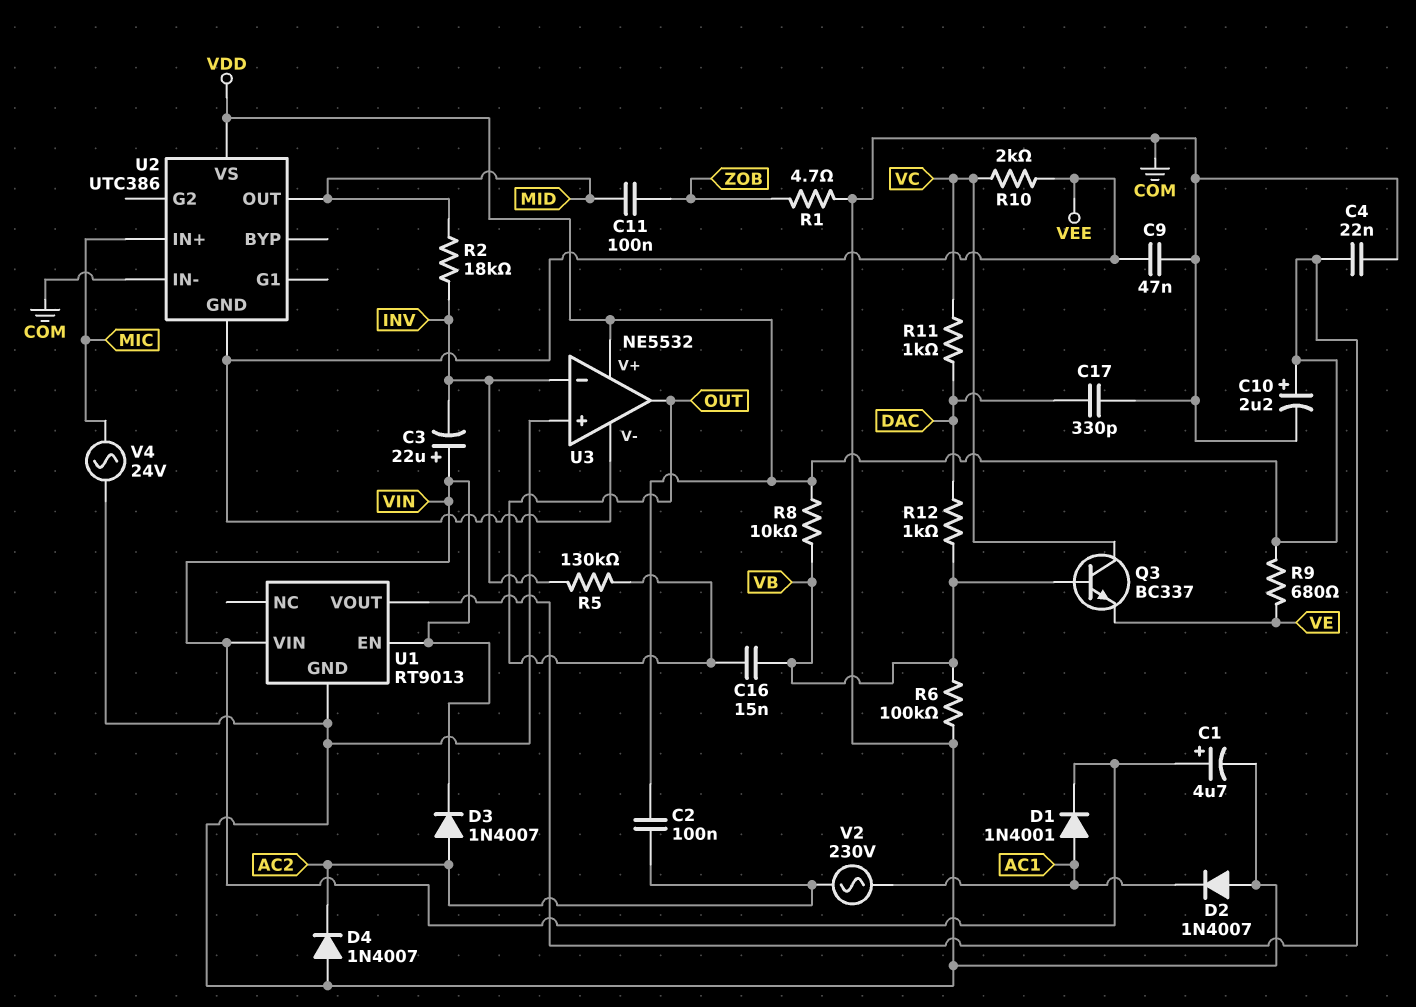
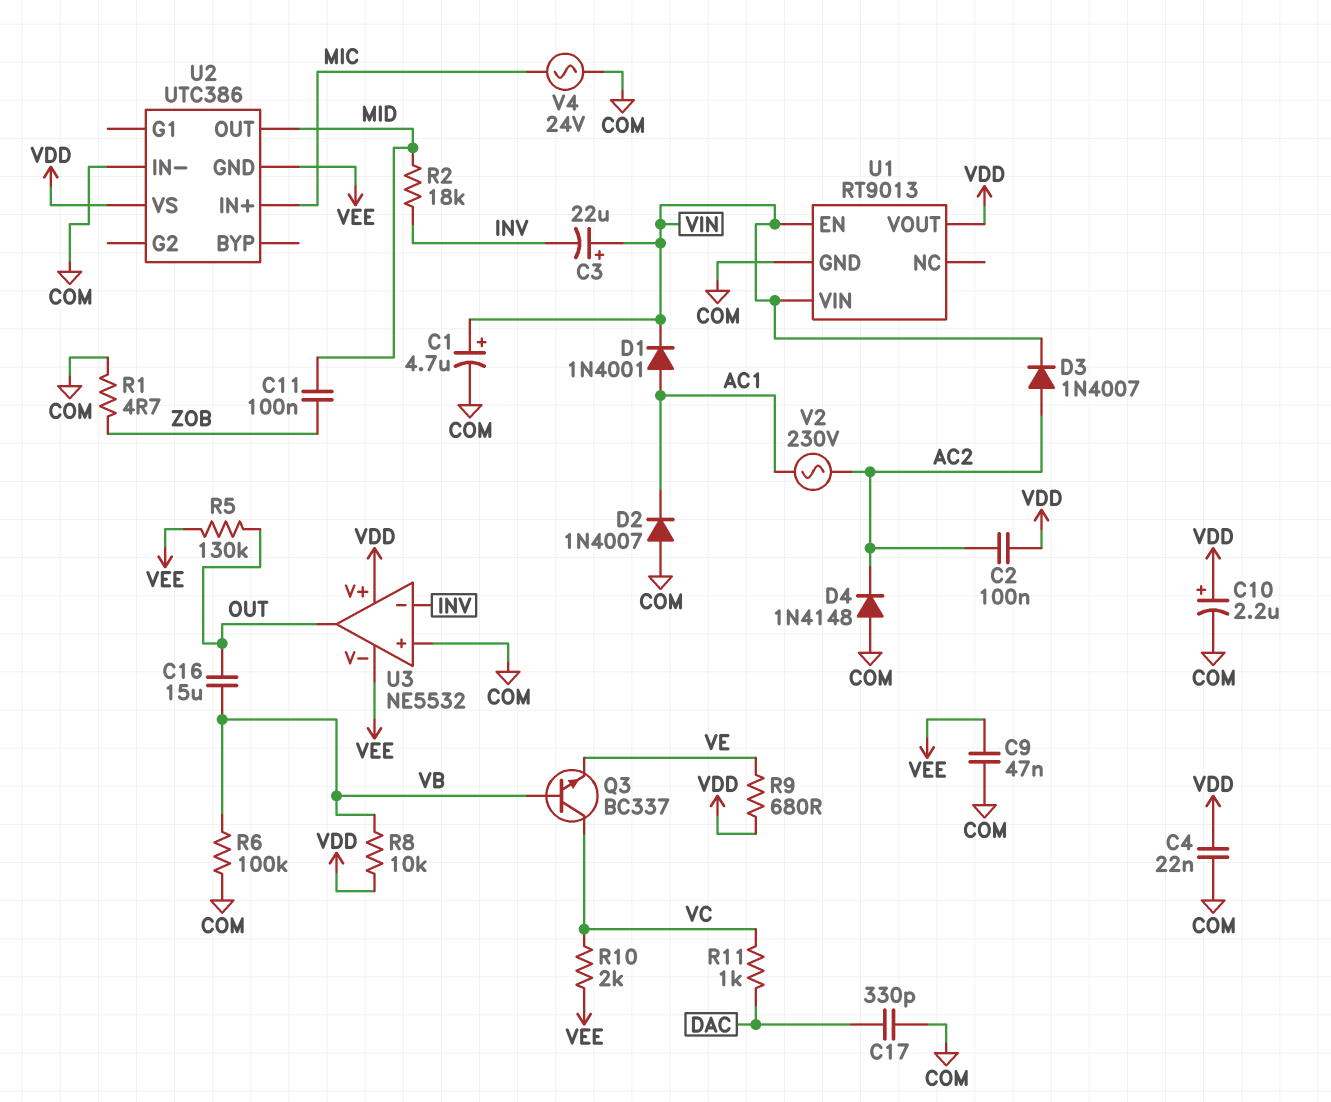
C16: 15nF (OUT, VB) -> 15uF (OUT, VB)
D4: diode 1N4007 (A COM, K AC2) -> diode 1N4148 (A COM, K AC2)
R5: 130k (INV, OUT) -> 130k (OUT, VEE)
R12: 1k (DAC, VB) -> none

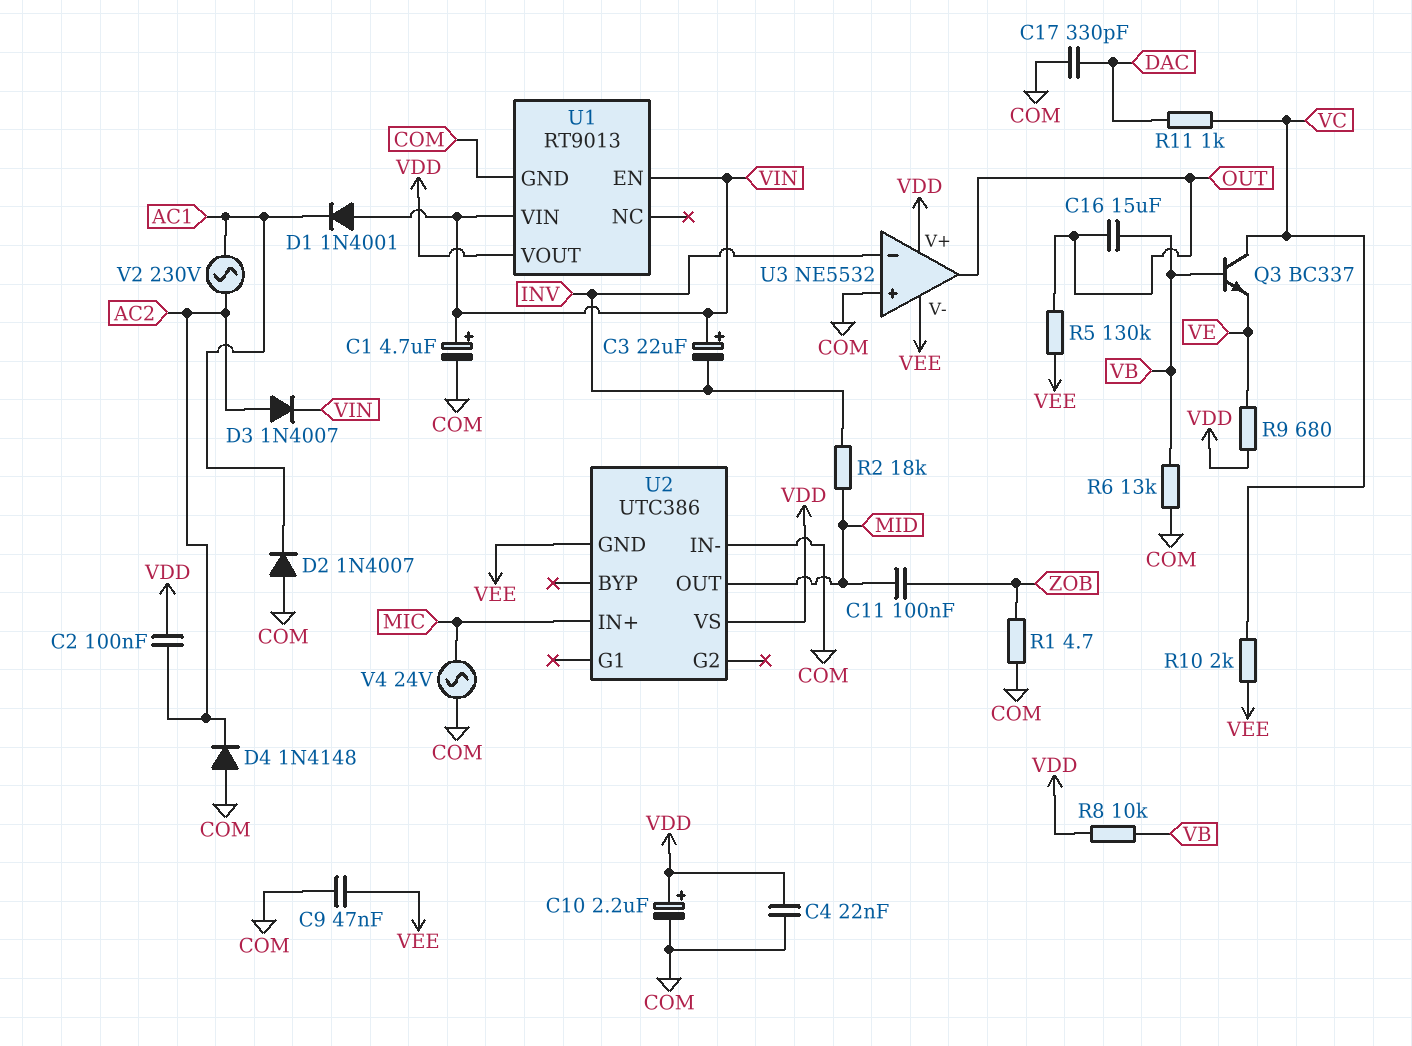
D1: diode 1N4001 (A AC1, K VIN) -> diode 1N4001 (A VIN, K AC1)
R6: 100k (COM, VB) -> 13k (COM, VB)

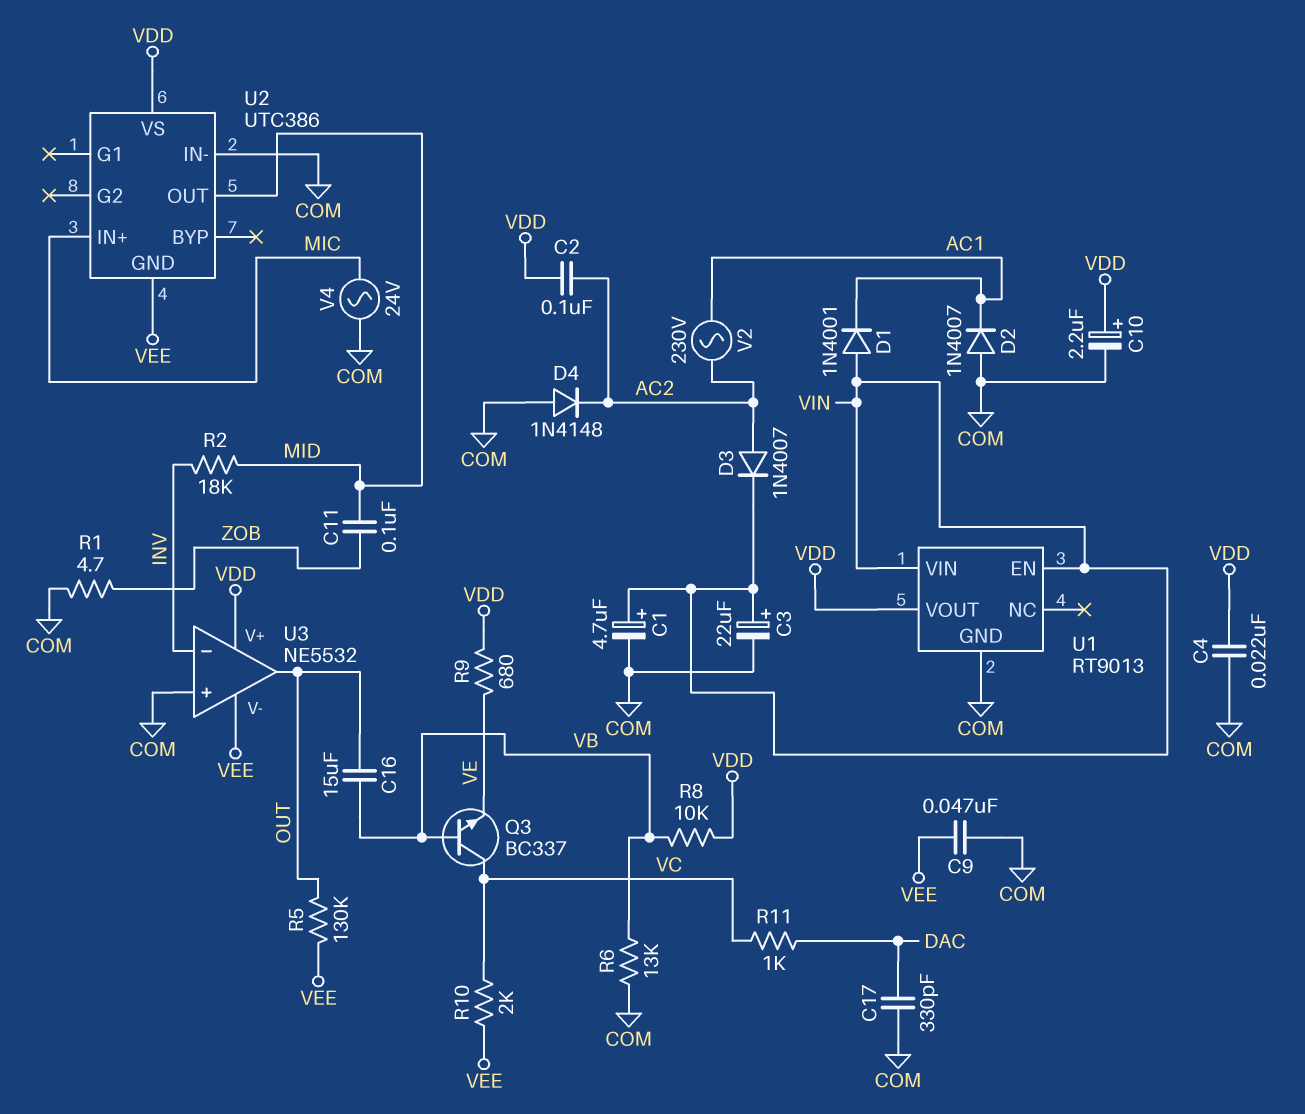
C3: 22uF (plus VIN, minus INV) -> 22uF (plus VIN, minus COM)

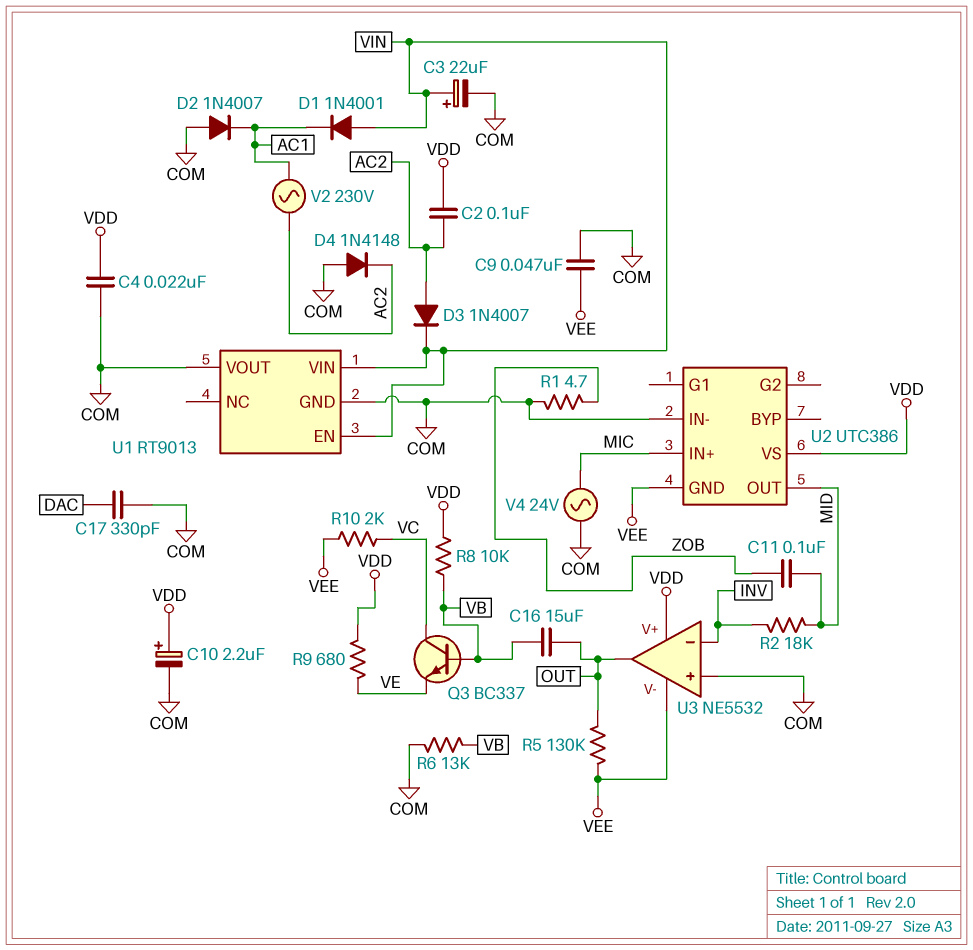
C1: 4.7uF (plus VIN, minus COM) -> none
R11: 1k (DAC, VC) -> none
U1 pin VOUT: VDD -> COM

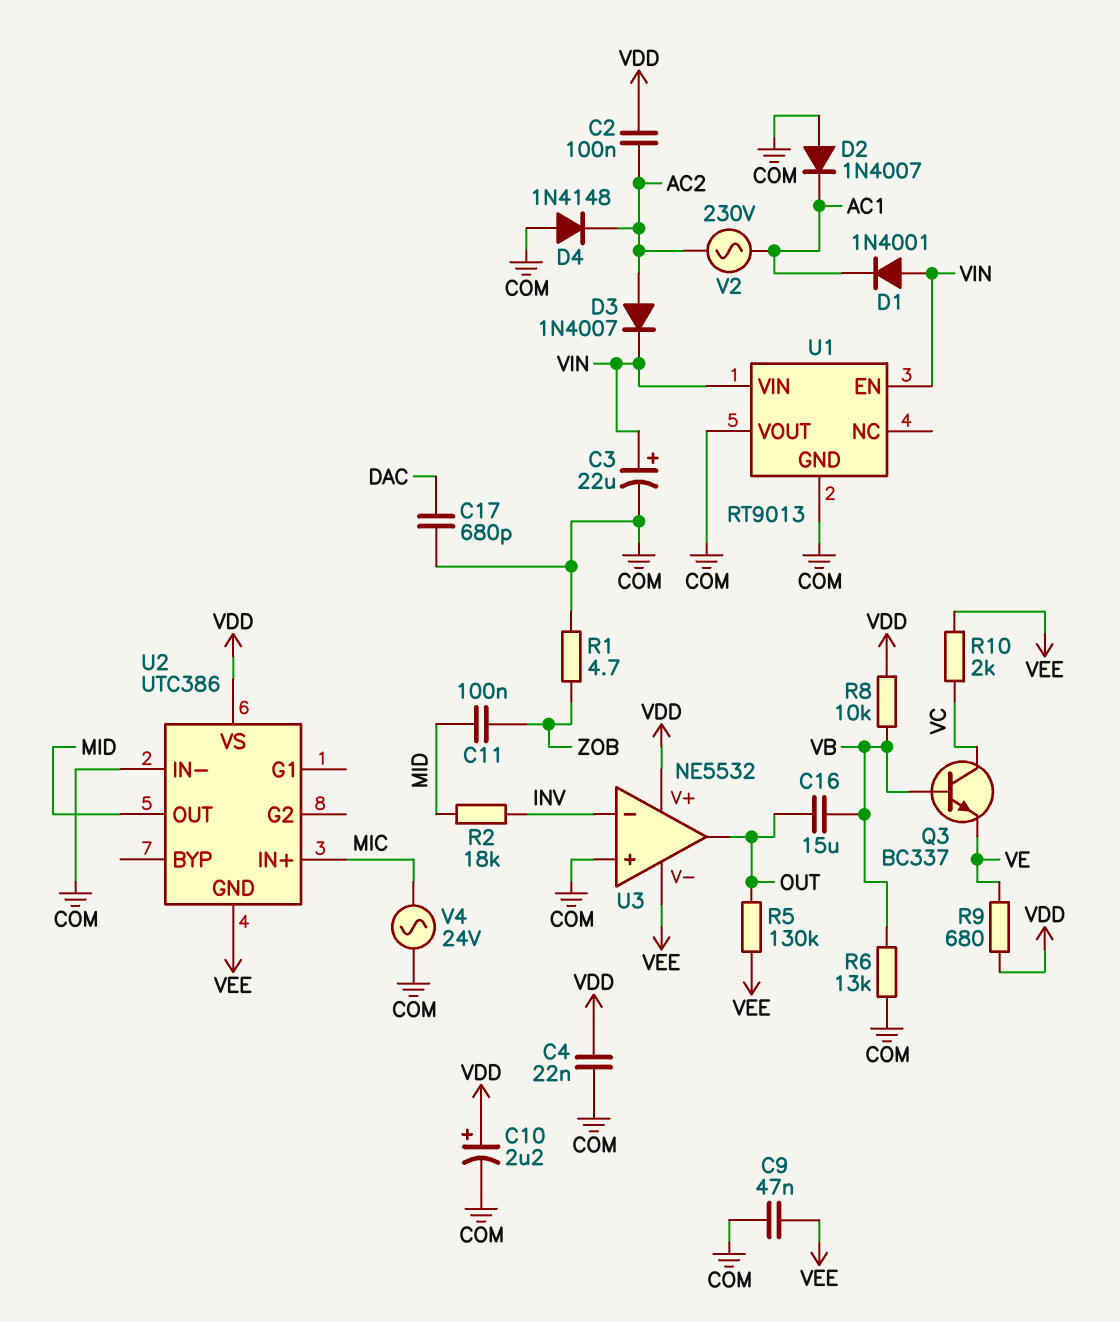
C17: 330pF (COM, DAC) -> 680pF (COM, DAC)

